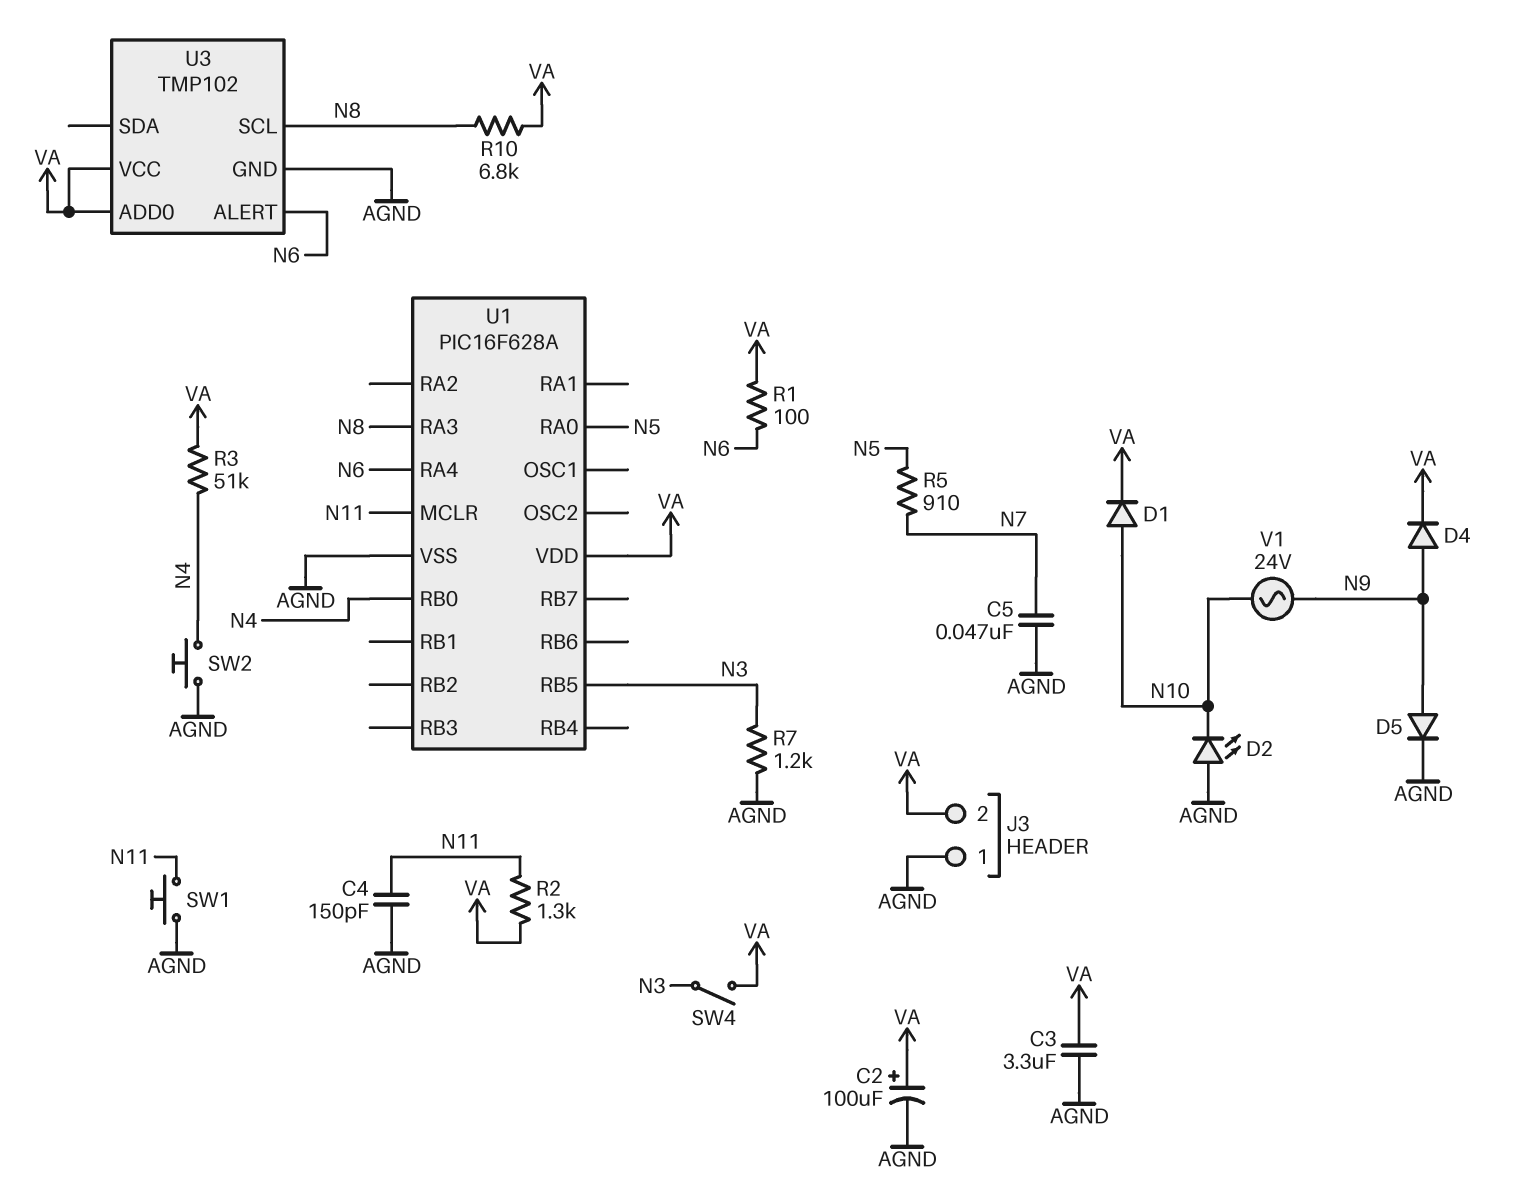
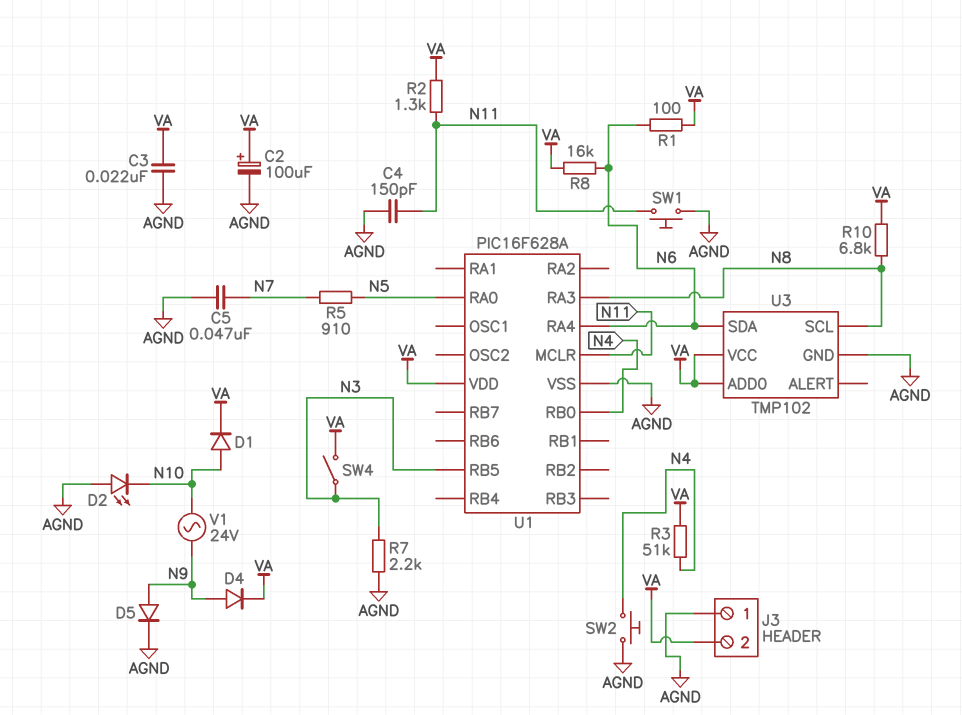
C3: 3.3uF (AGND, VA) -> 22nF (AGND, VA)
R7: 1.2k (AGND, N3) -> 2.2k (AGND, N3)
R8: none -> 16k (N6, VA)
U3 pin ALERT: N6 -> none
U3 pin SDA: none -> N6

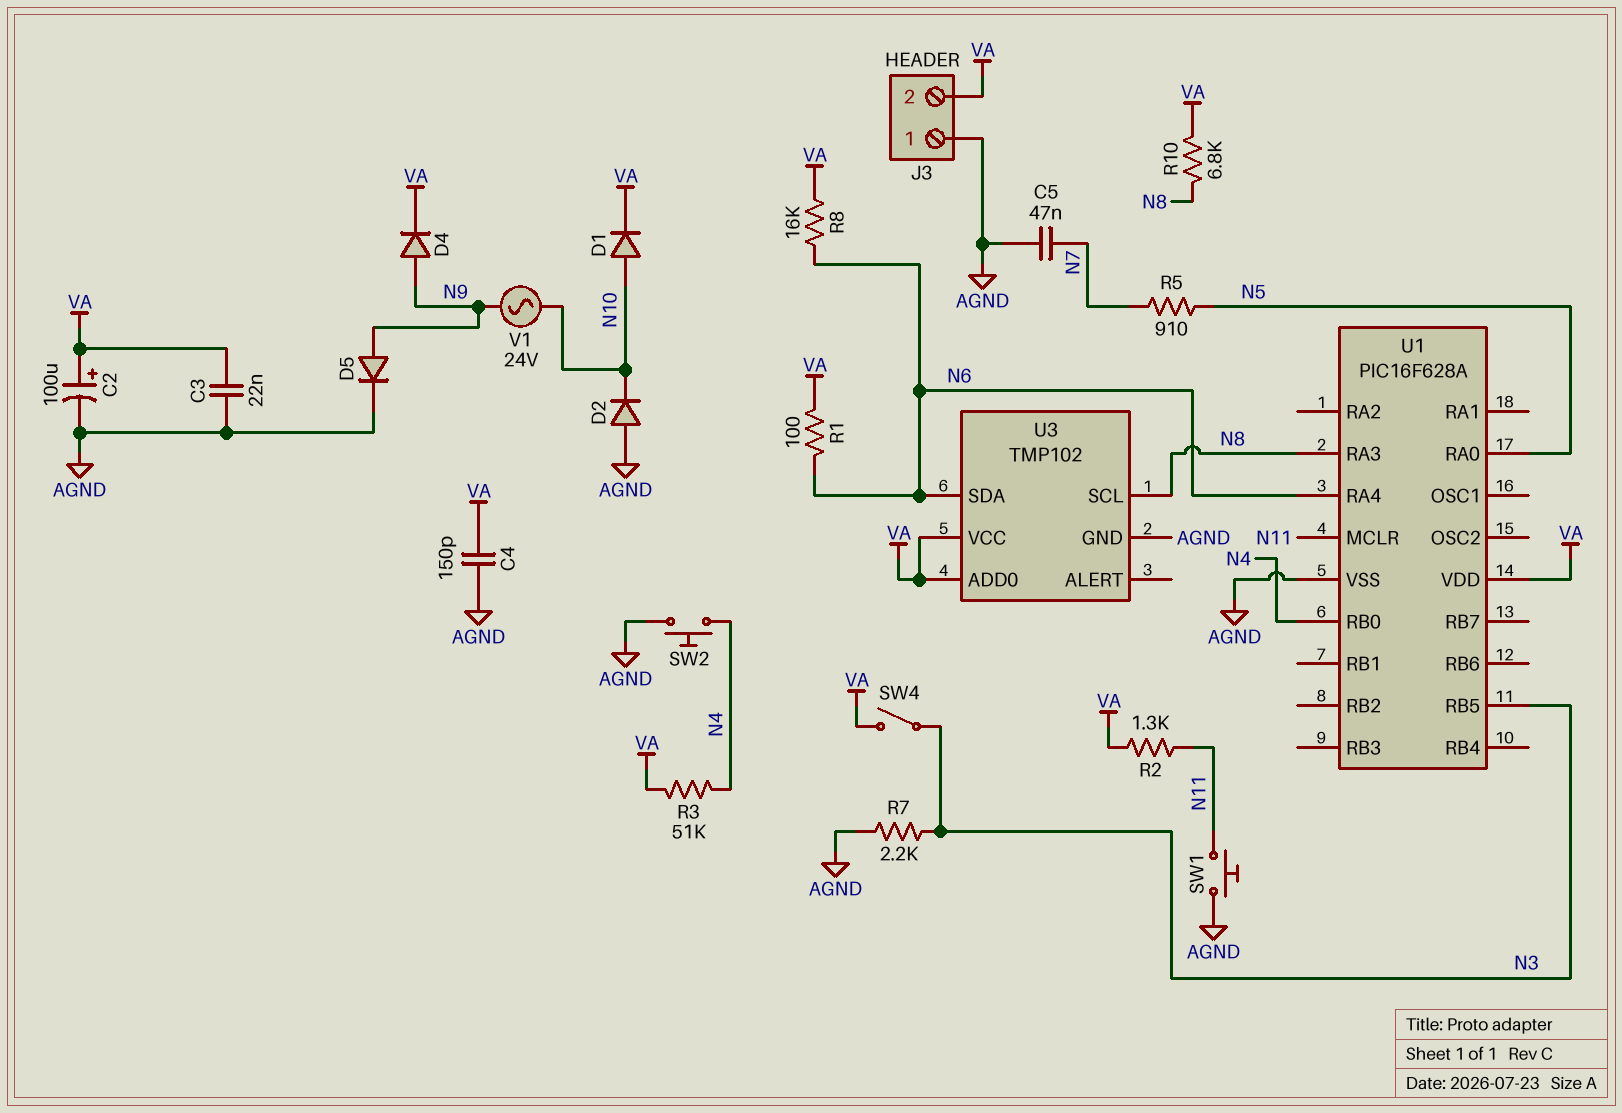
C4: 150pF (AGND, N11) -> 150pF (AGND, VA)
D2: LED (A AGND, K N10) -> diode (A AGND, K N10)

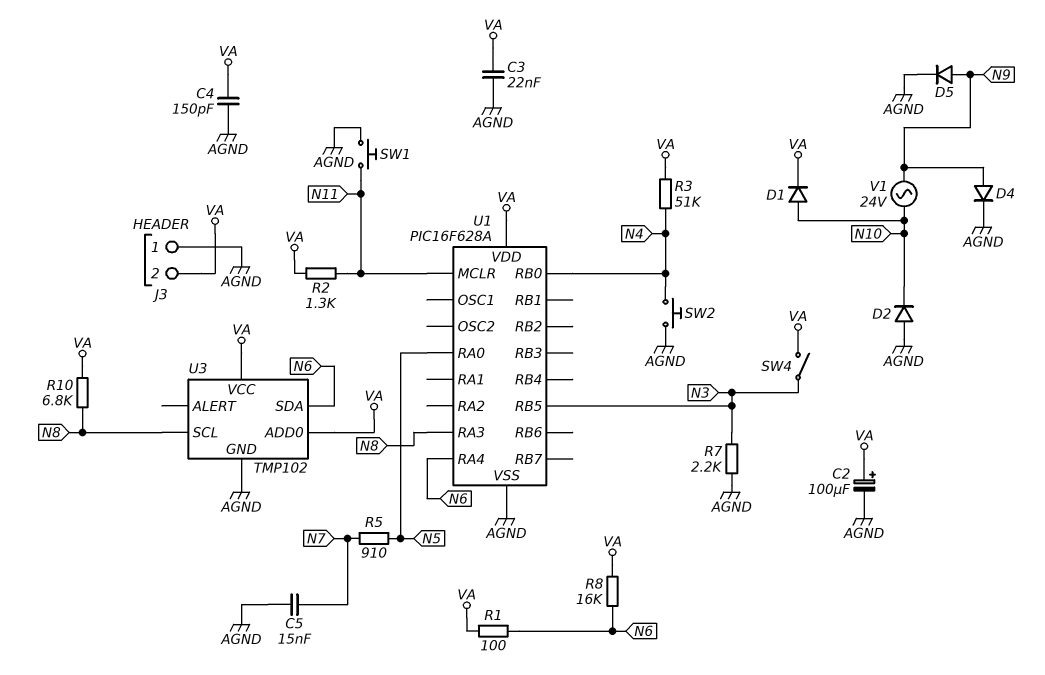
C5: 47nF (AGND, N7) -> 15nF (AGND, N7)
D4: diode (A N9, K VA) -> diode (A N9, K AGND)

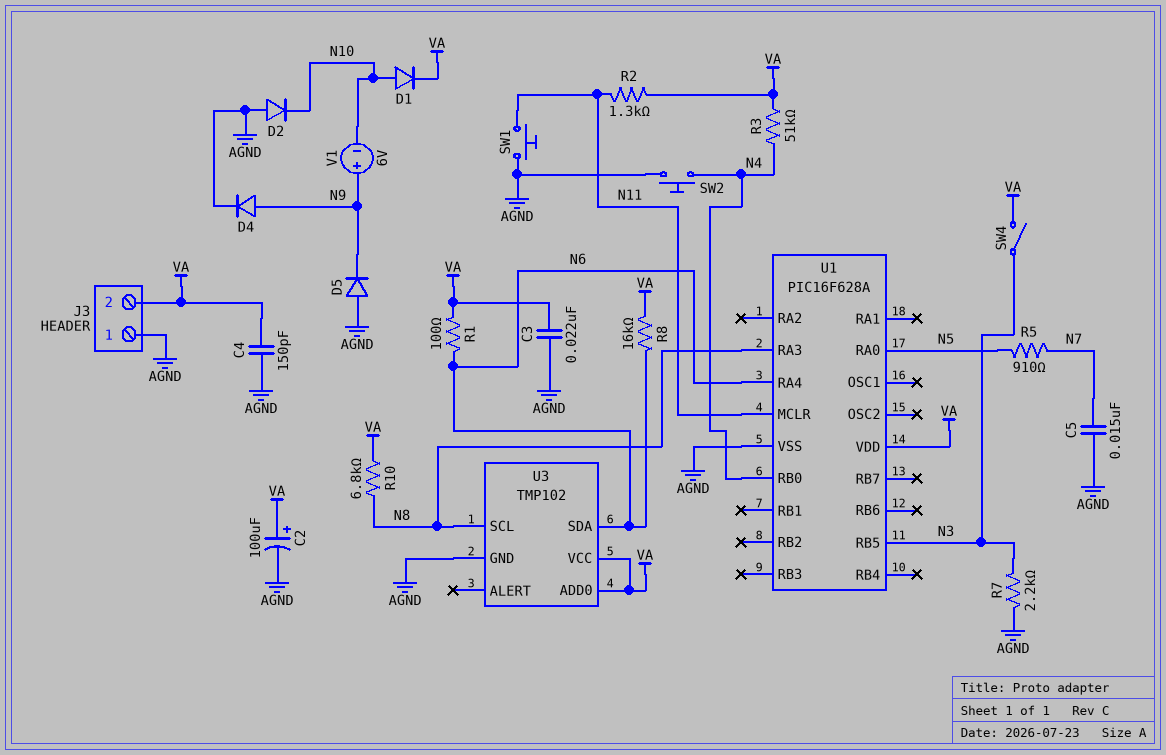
D5: diode (A N9, K AGND) -> diode (A AGND, K N9)
V1: AC 24V (N9, N10) -> 6V (plus N9, minus N10)

